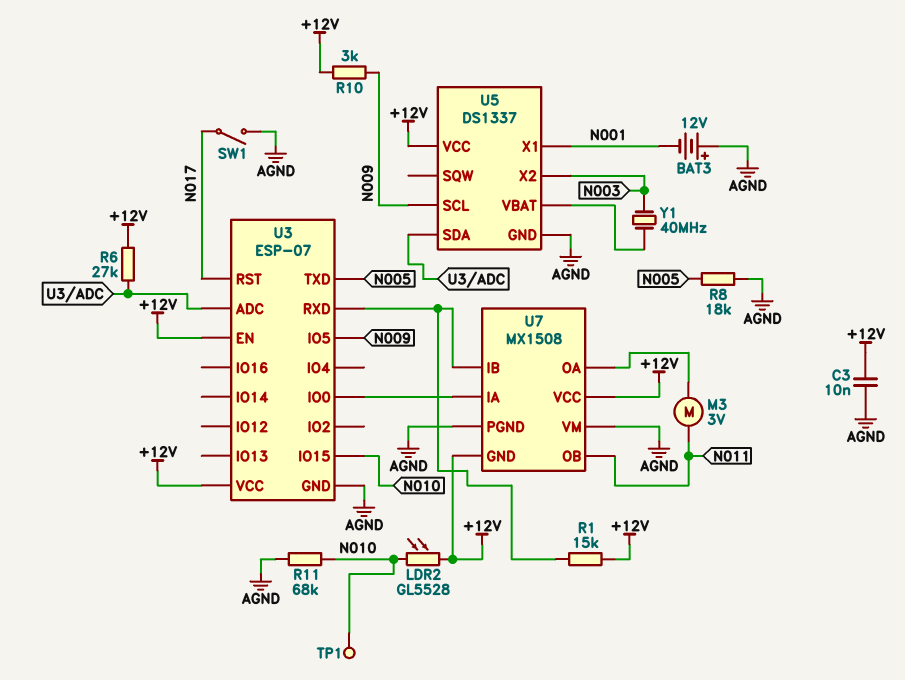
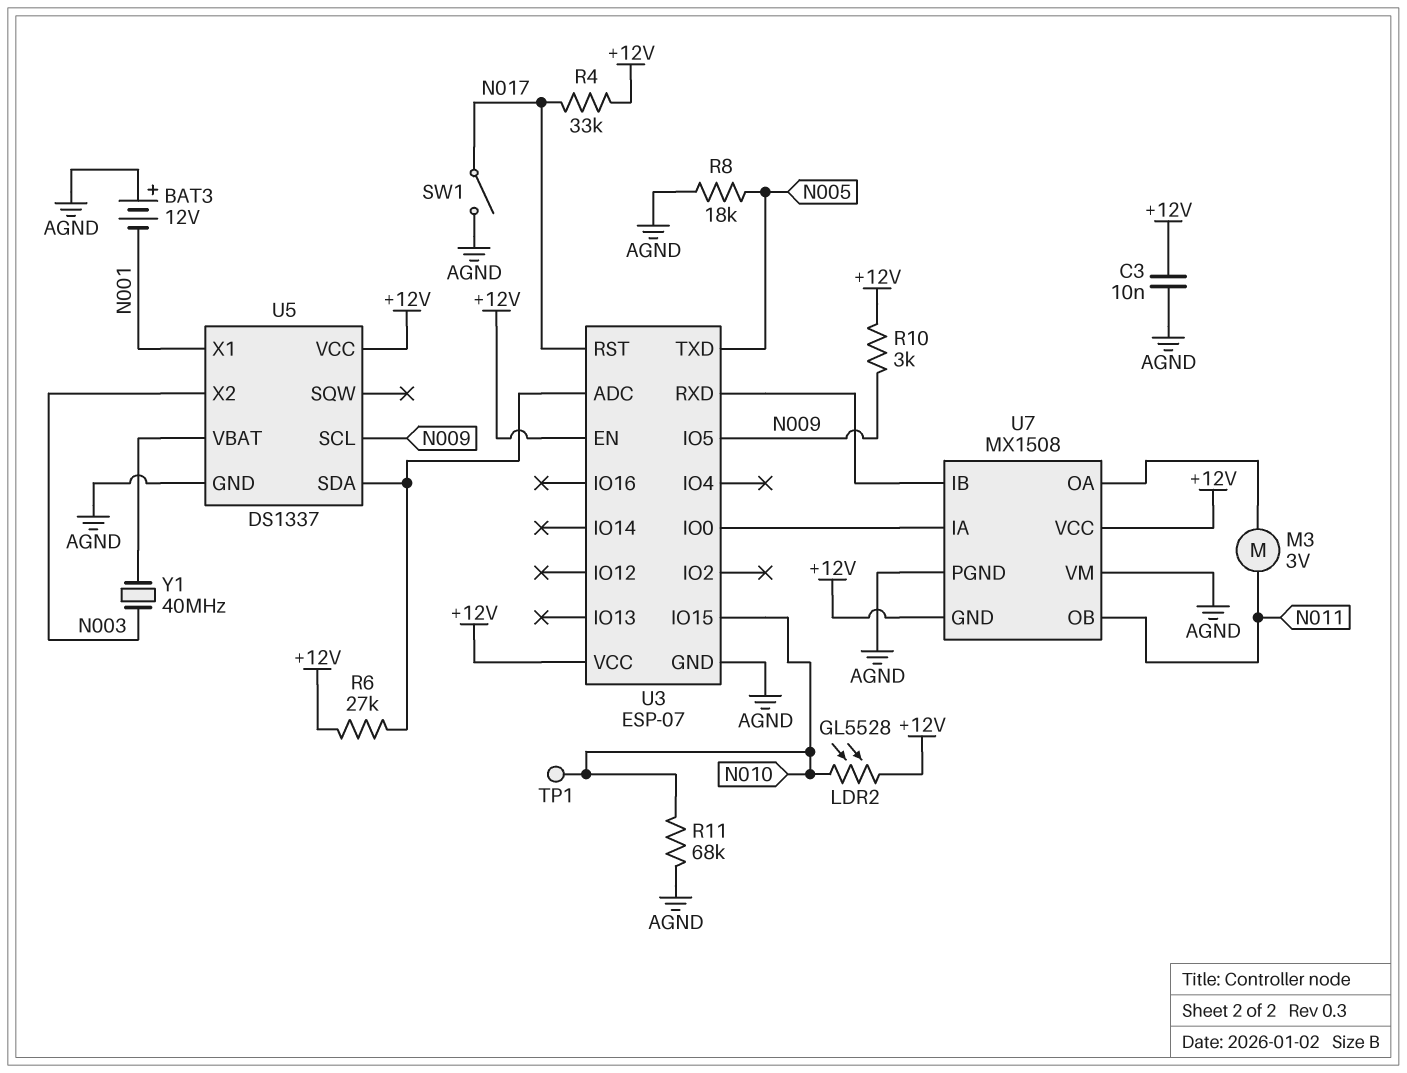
R1: 15k (+12V, U3/RXD) -> none
R4: none -> 33k (+12V, N017)

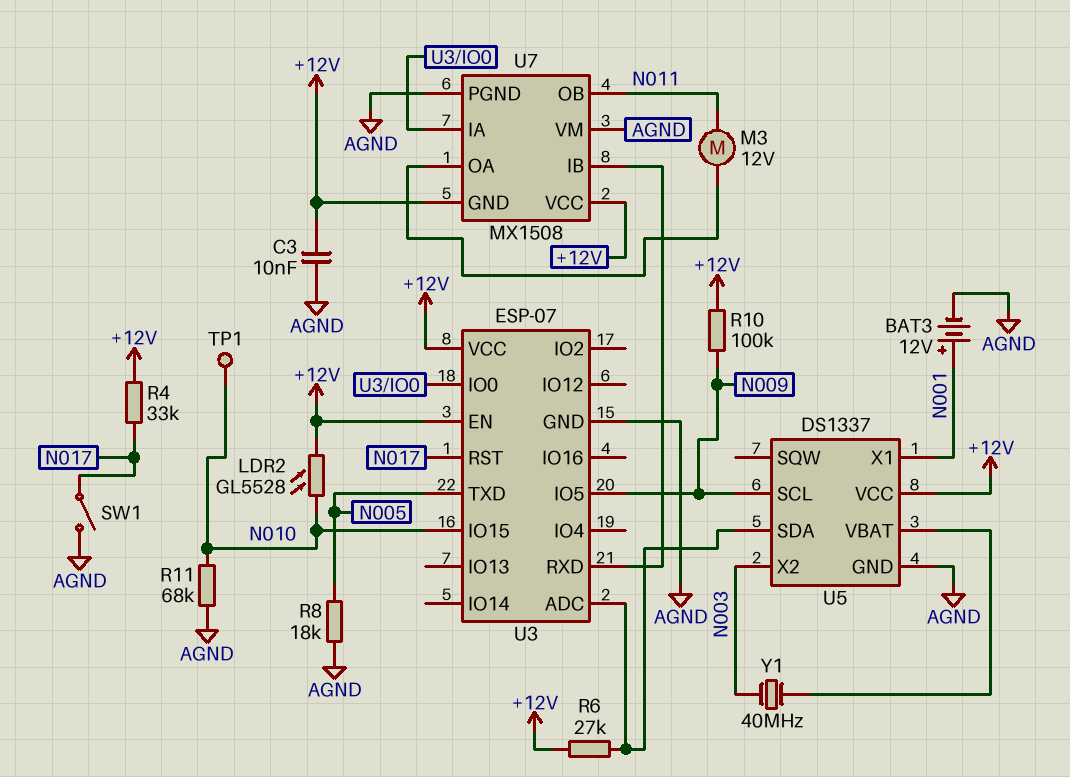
BAT3: 12V (plus AGND, minus N001) -> 12V (plus N001, minus AGND)
M3: motor 3V (N011, U7/OA) -> motor 12V (N011, U7/OA)
R10: 3k (+12V, N009) -> 100k (+12V, N009)

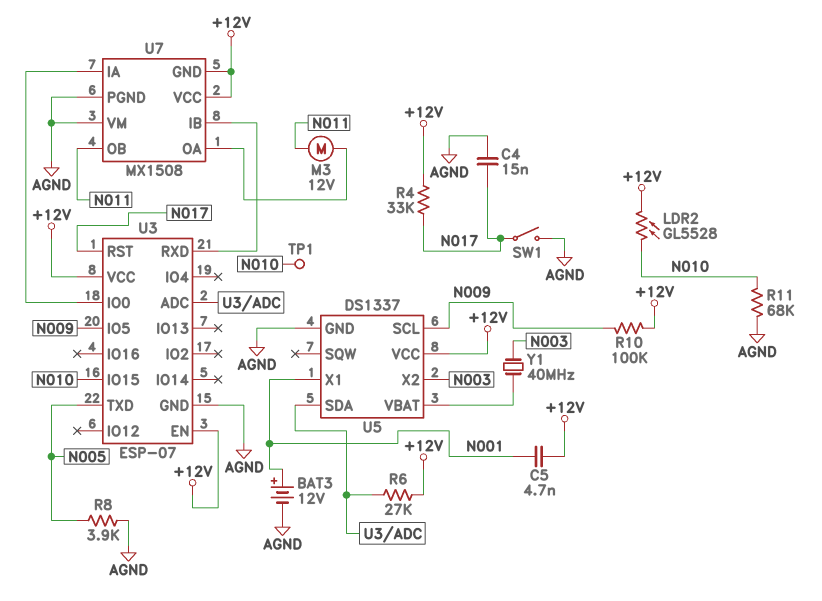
C3: 10nF (+12V, AGND) -> none
C4: none -> 15nF (AGND, N017)
C5: none -> 4.7nF (+12V, N001)
R8: 18k (AGND, N005) -> 3.9k (AGND, N005)

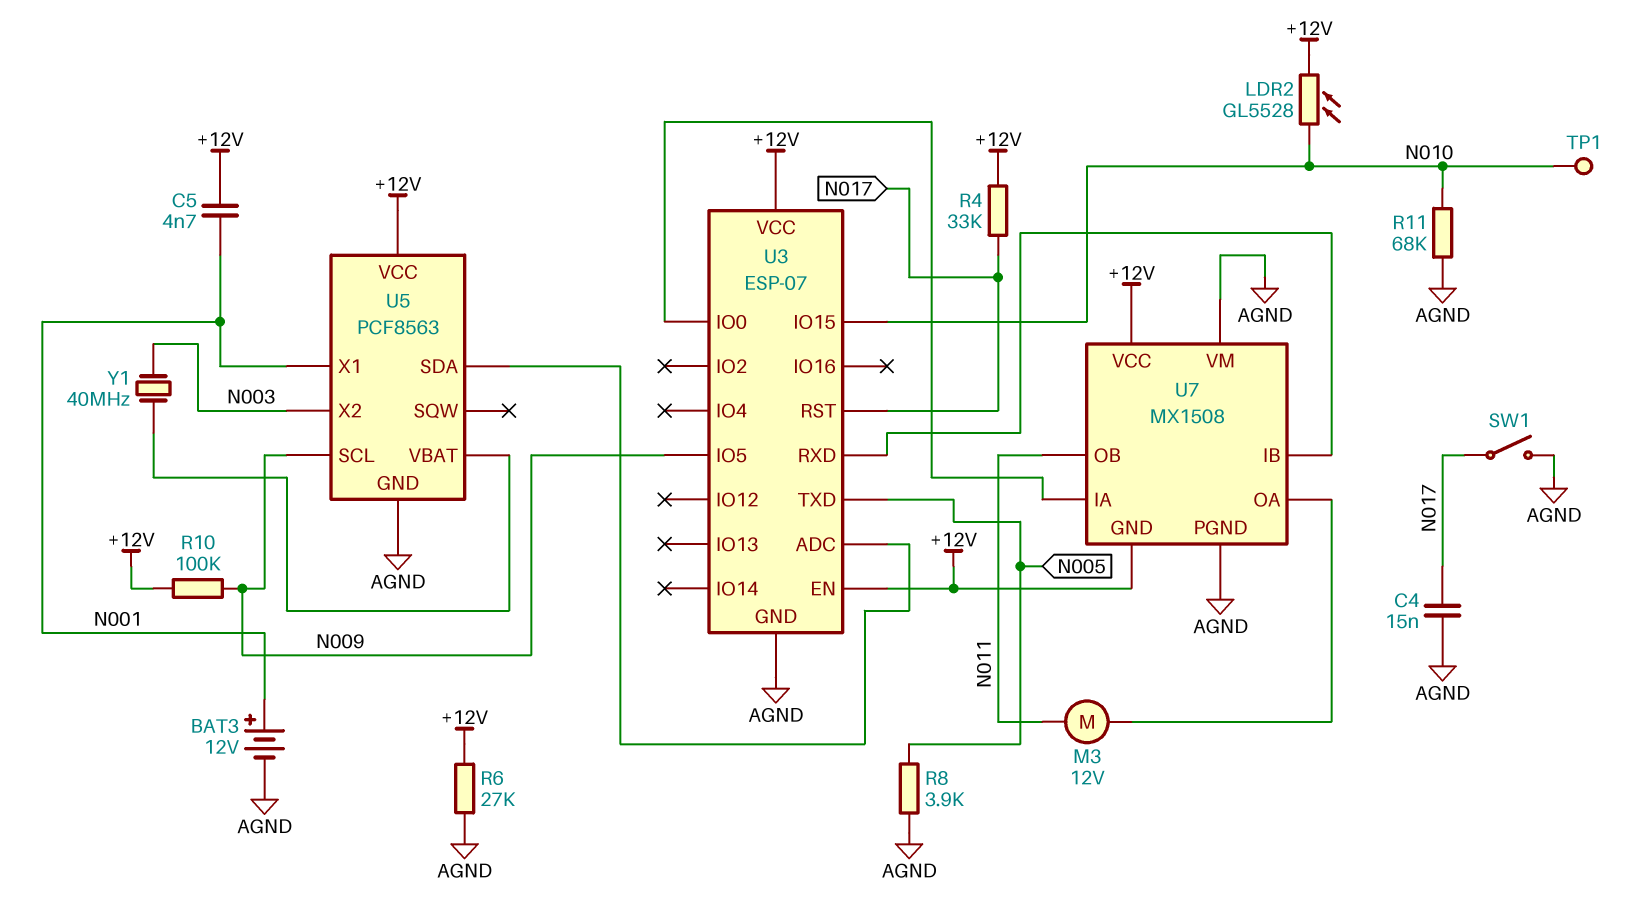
R6: 27k (+12V, U3/ADC) -> 27k (+12V, AGND)
U5: DS1337 -> PCF8563

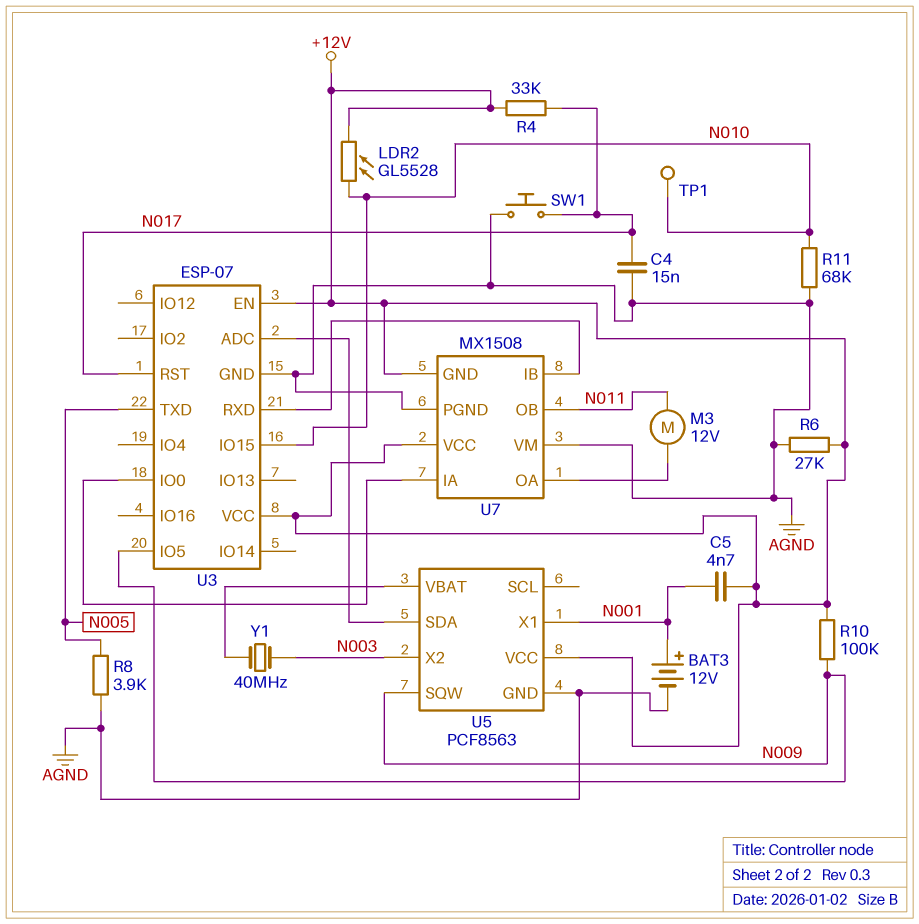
SW1: switch (AGND, N017) -> button (AGND, N017)
U5 pin SCL: N009 -> none
U5 pin SQW: none -> N009

